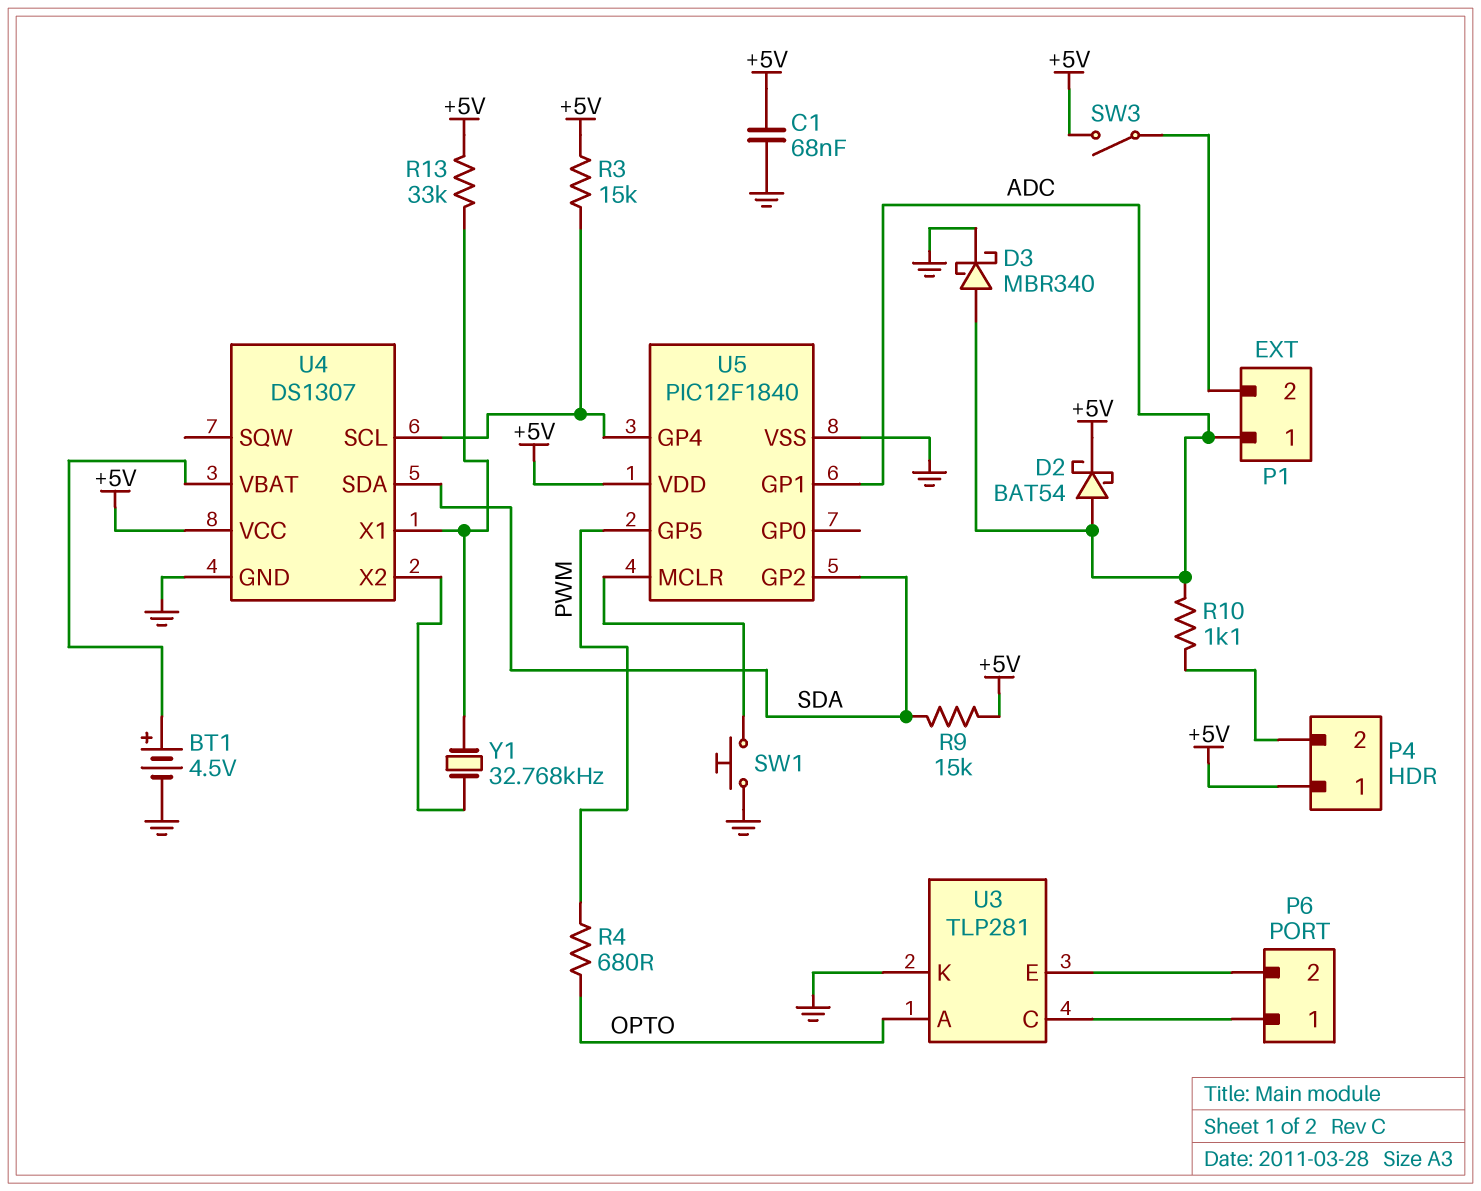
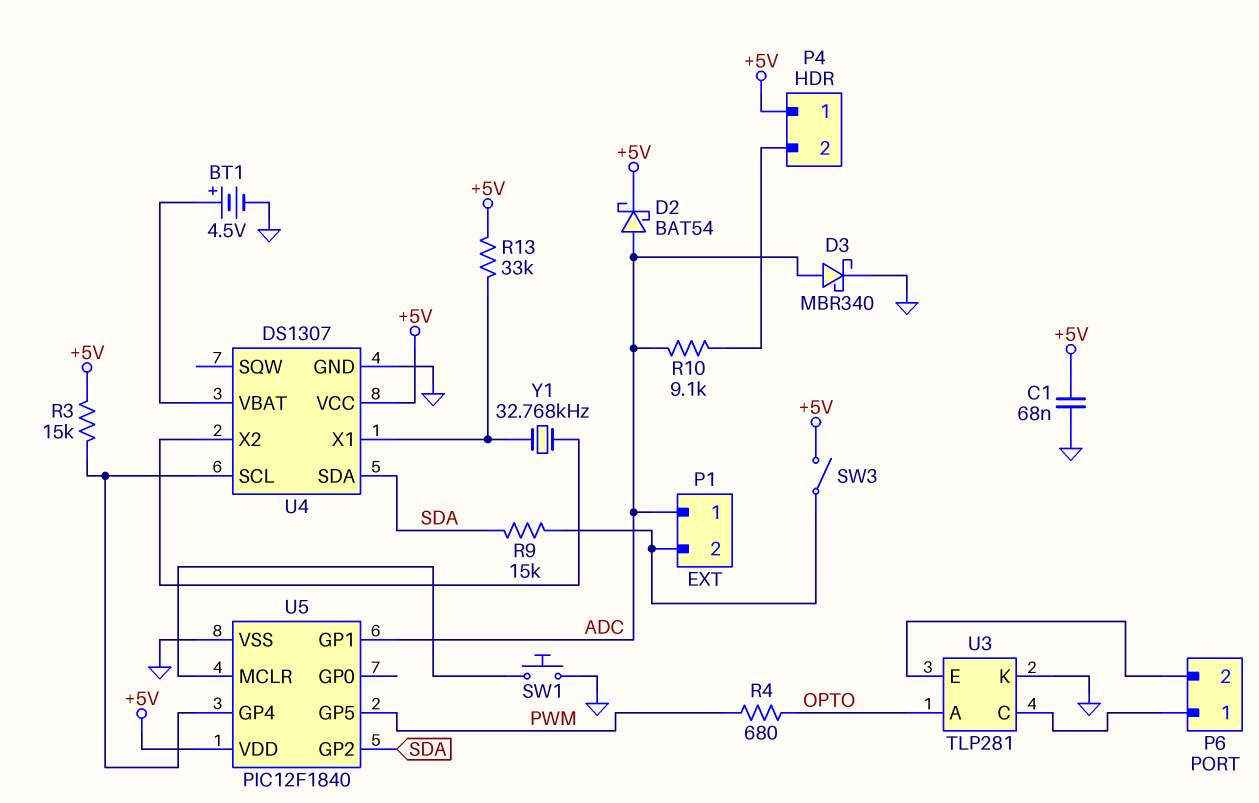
R9: 15k (+5V, SDA) -> 15k (P1/2, SDA)
R10: 1.1k (ADC, P4/2) -> 9.1k (ADC, P4/2)

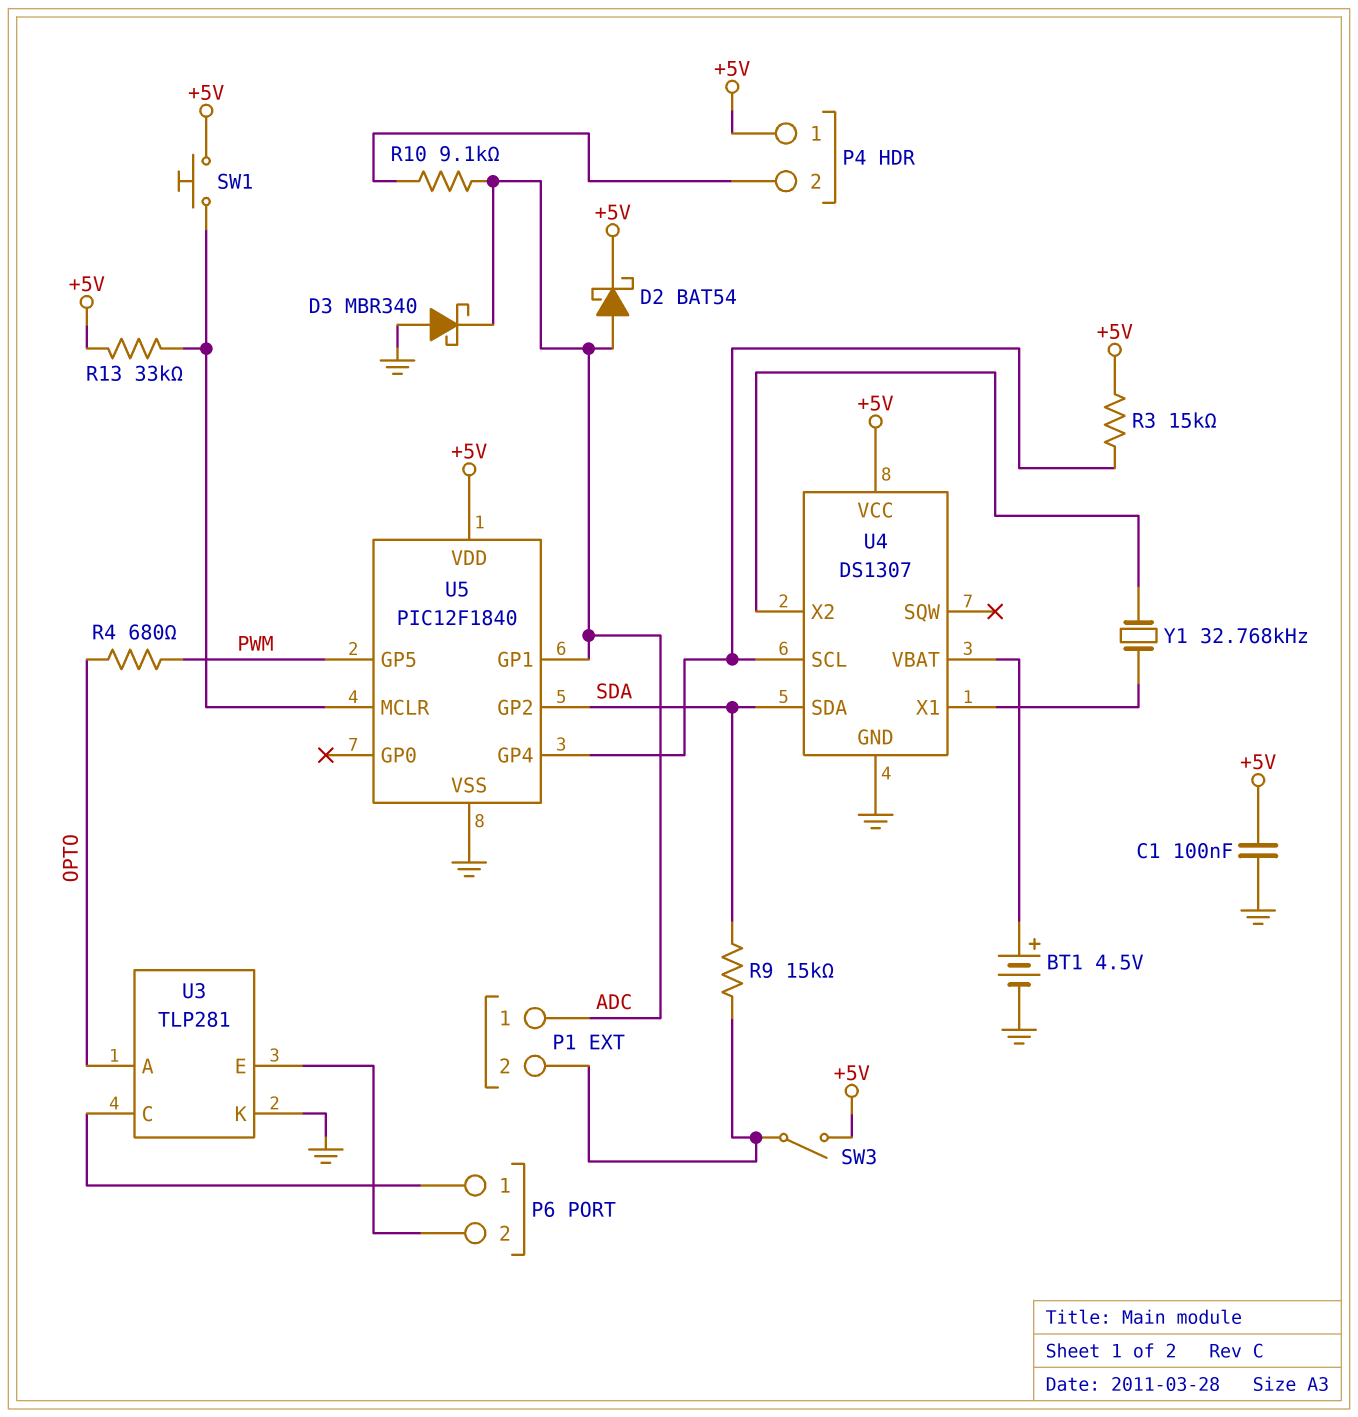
C1: 68nF (+5V, GND) -> 100nF (+5V, GND)
D3: schottky MBR340 (A ADC, K GND) -> schottky MBR340 (A GND, K ADC)
R13: 33k (+5V, U4/X1) -> 33k (+5V, U5/MCLR)
SW1: button (GND, U5/MCLR) -> button (+5V, U5/MCLR)

